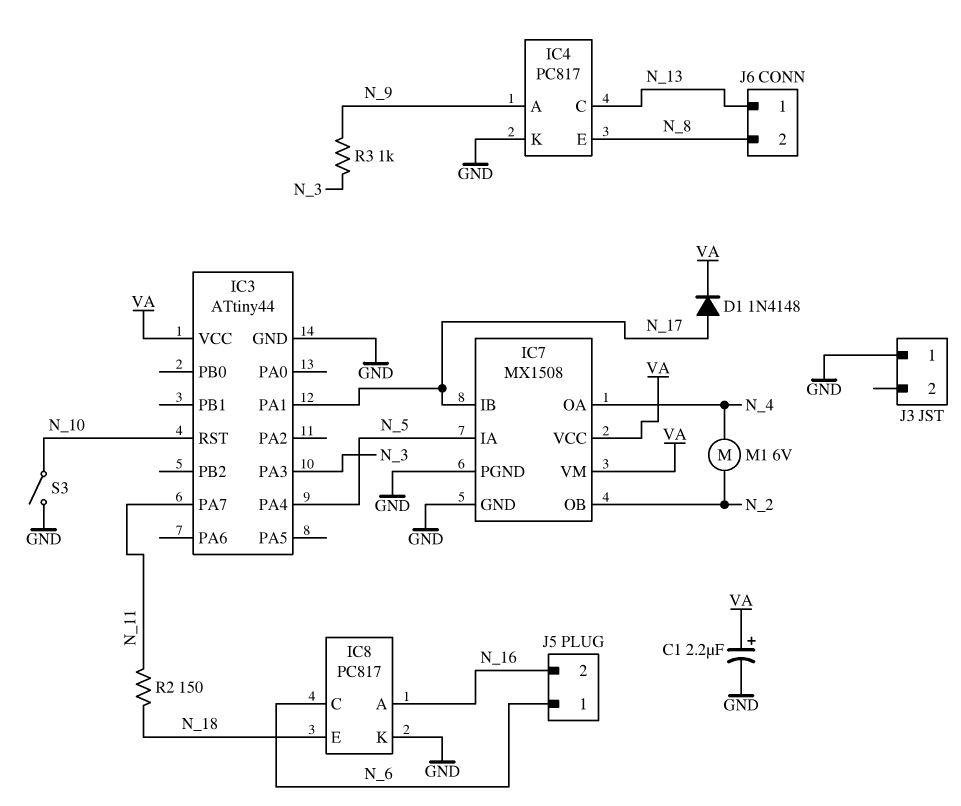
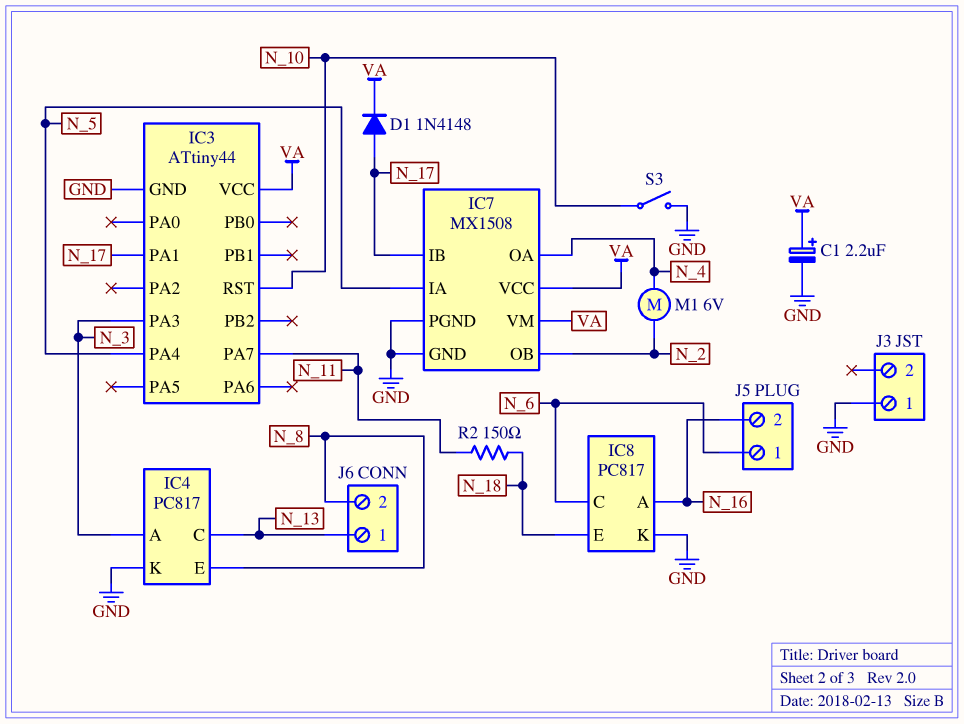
IC4 pin A: N_9 -> N_3
R3: 1k (N_3, N_9) -> none

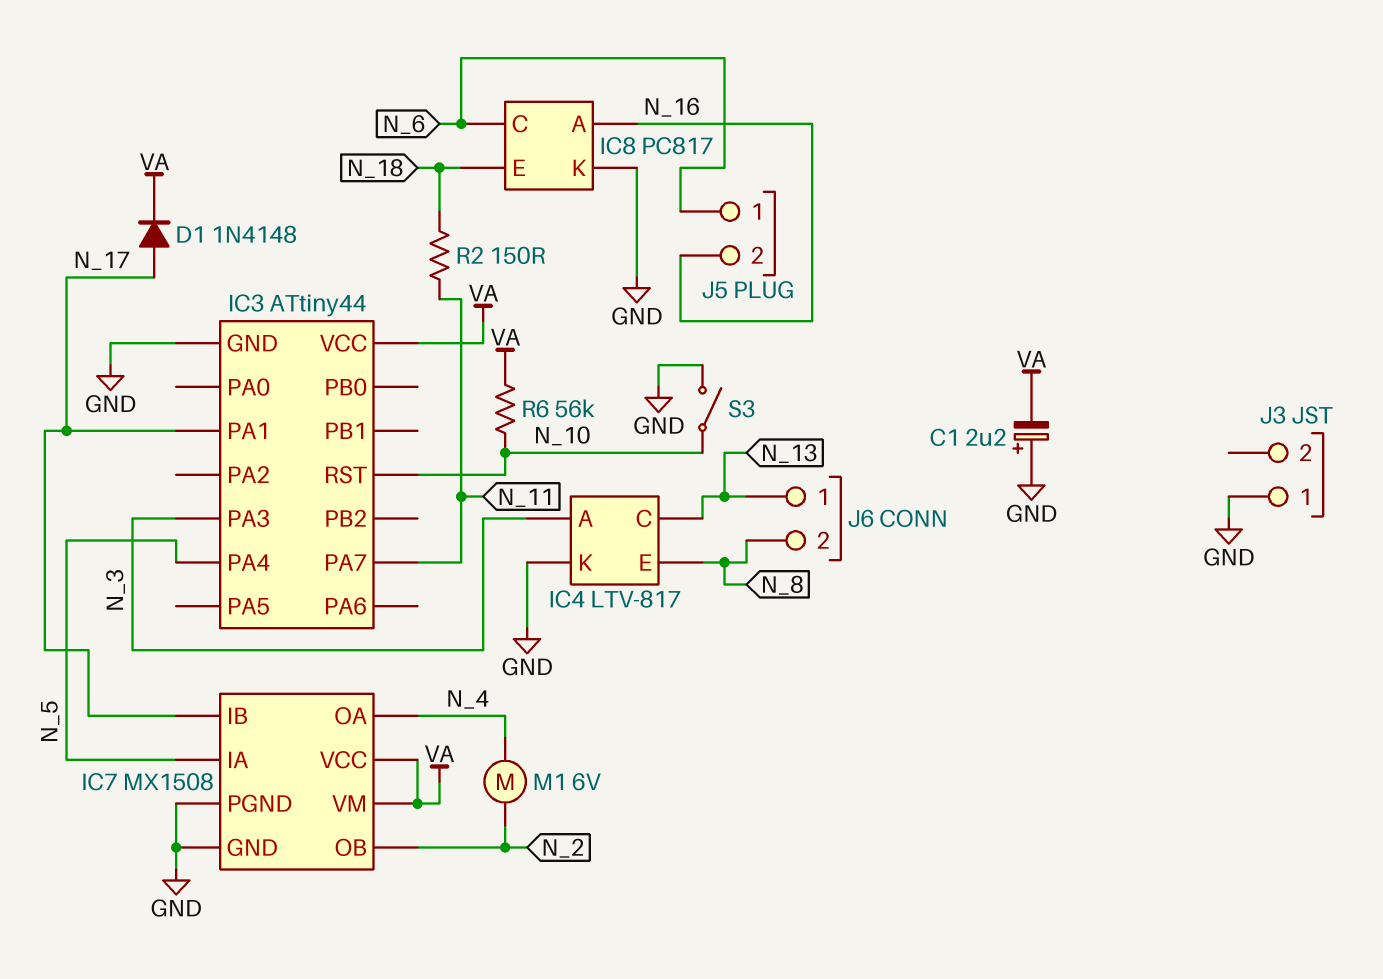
C1: 2.2uF (plus VA, minus GND) -> 2.2uF (plus GND, minus VA)
IC4: PC817 -> LTV-817
R6: none -> 56k (N_10, VA)

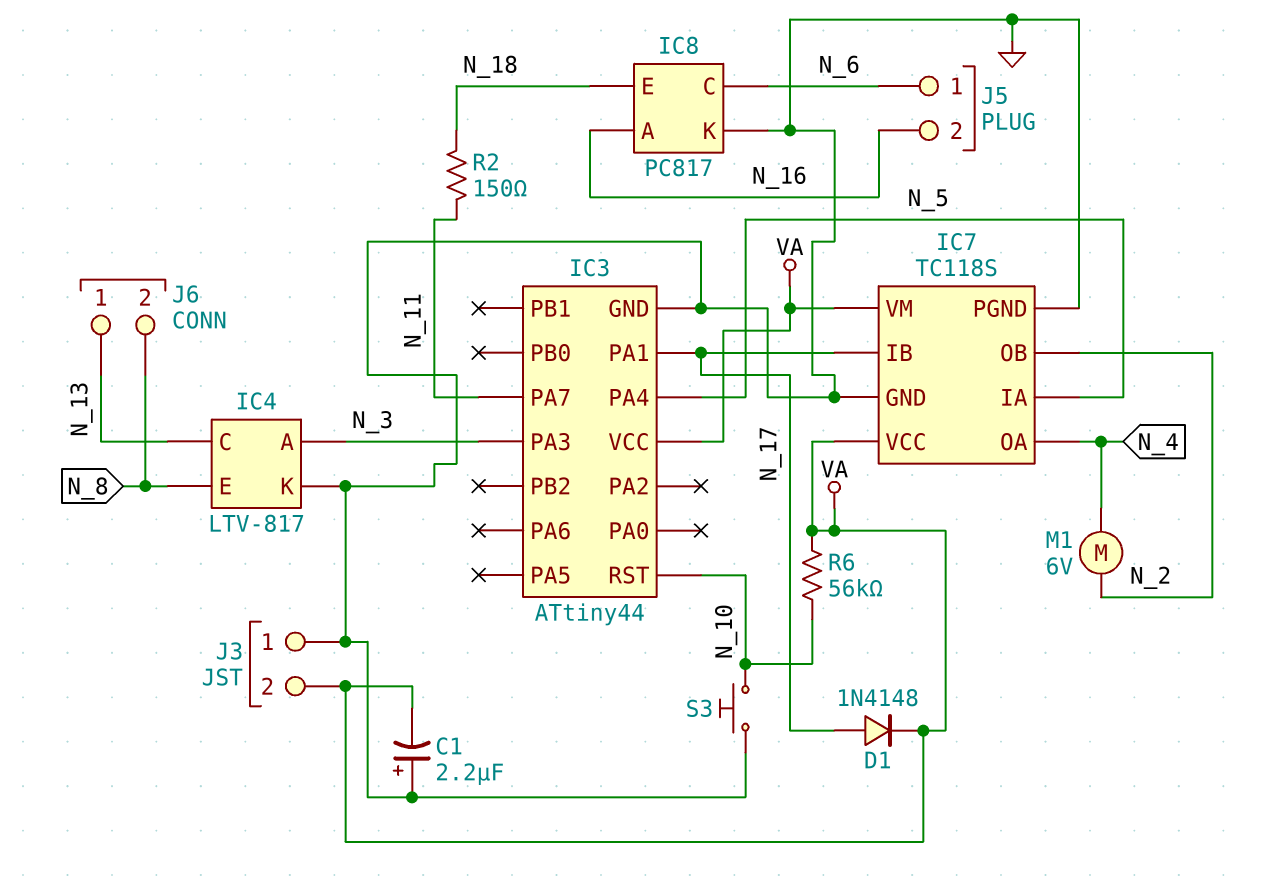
IC7: MX1508 -> TC118S
J3 pin 2: none -> VA
S3: switch (GND, N_10) -> button (GND, N_10)

